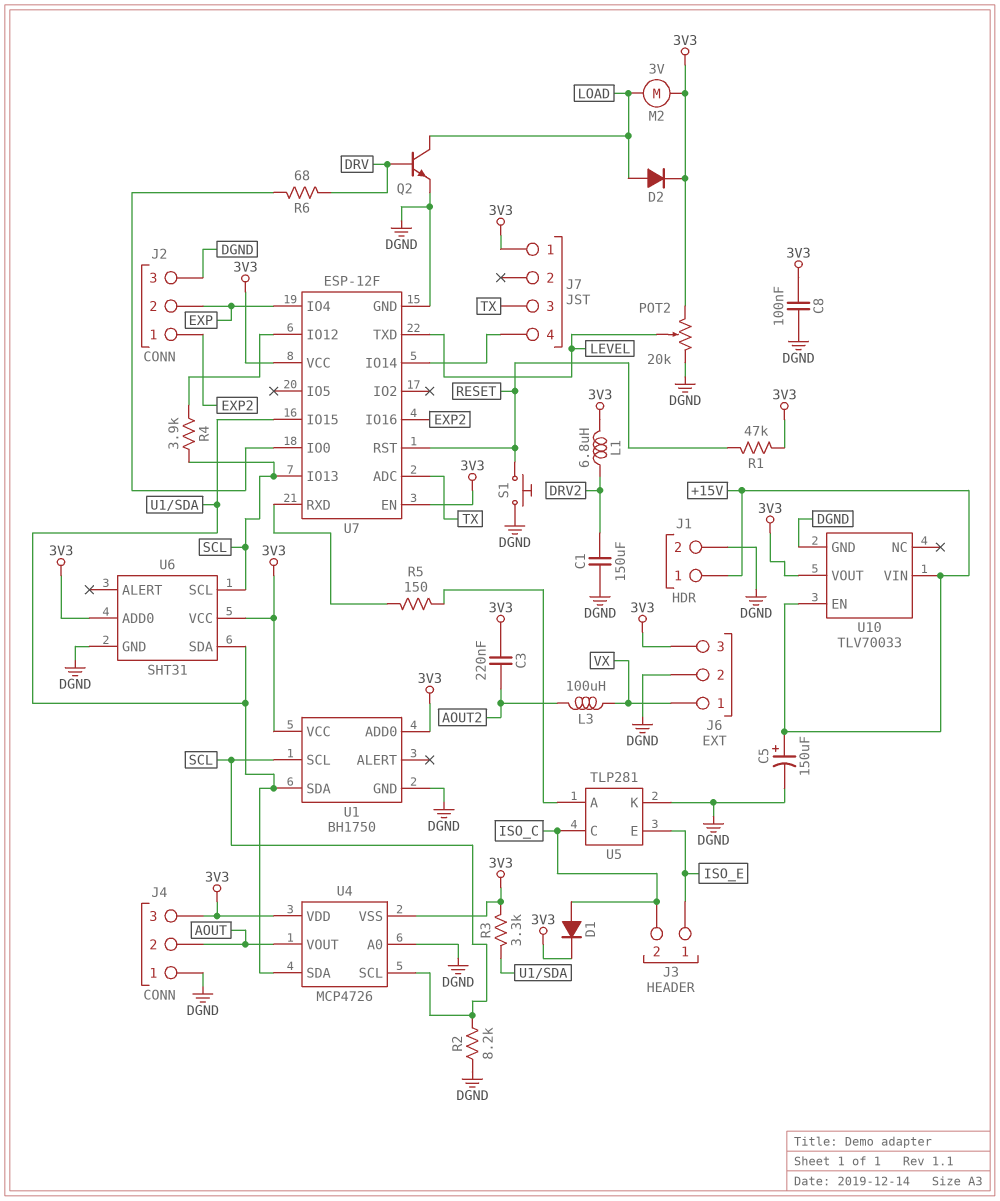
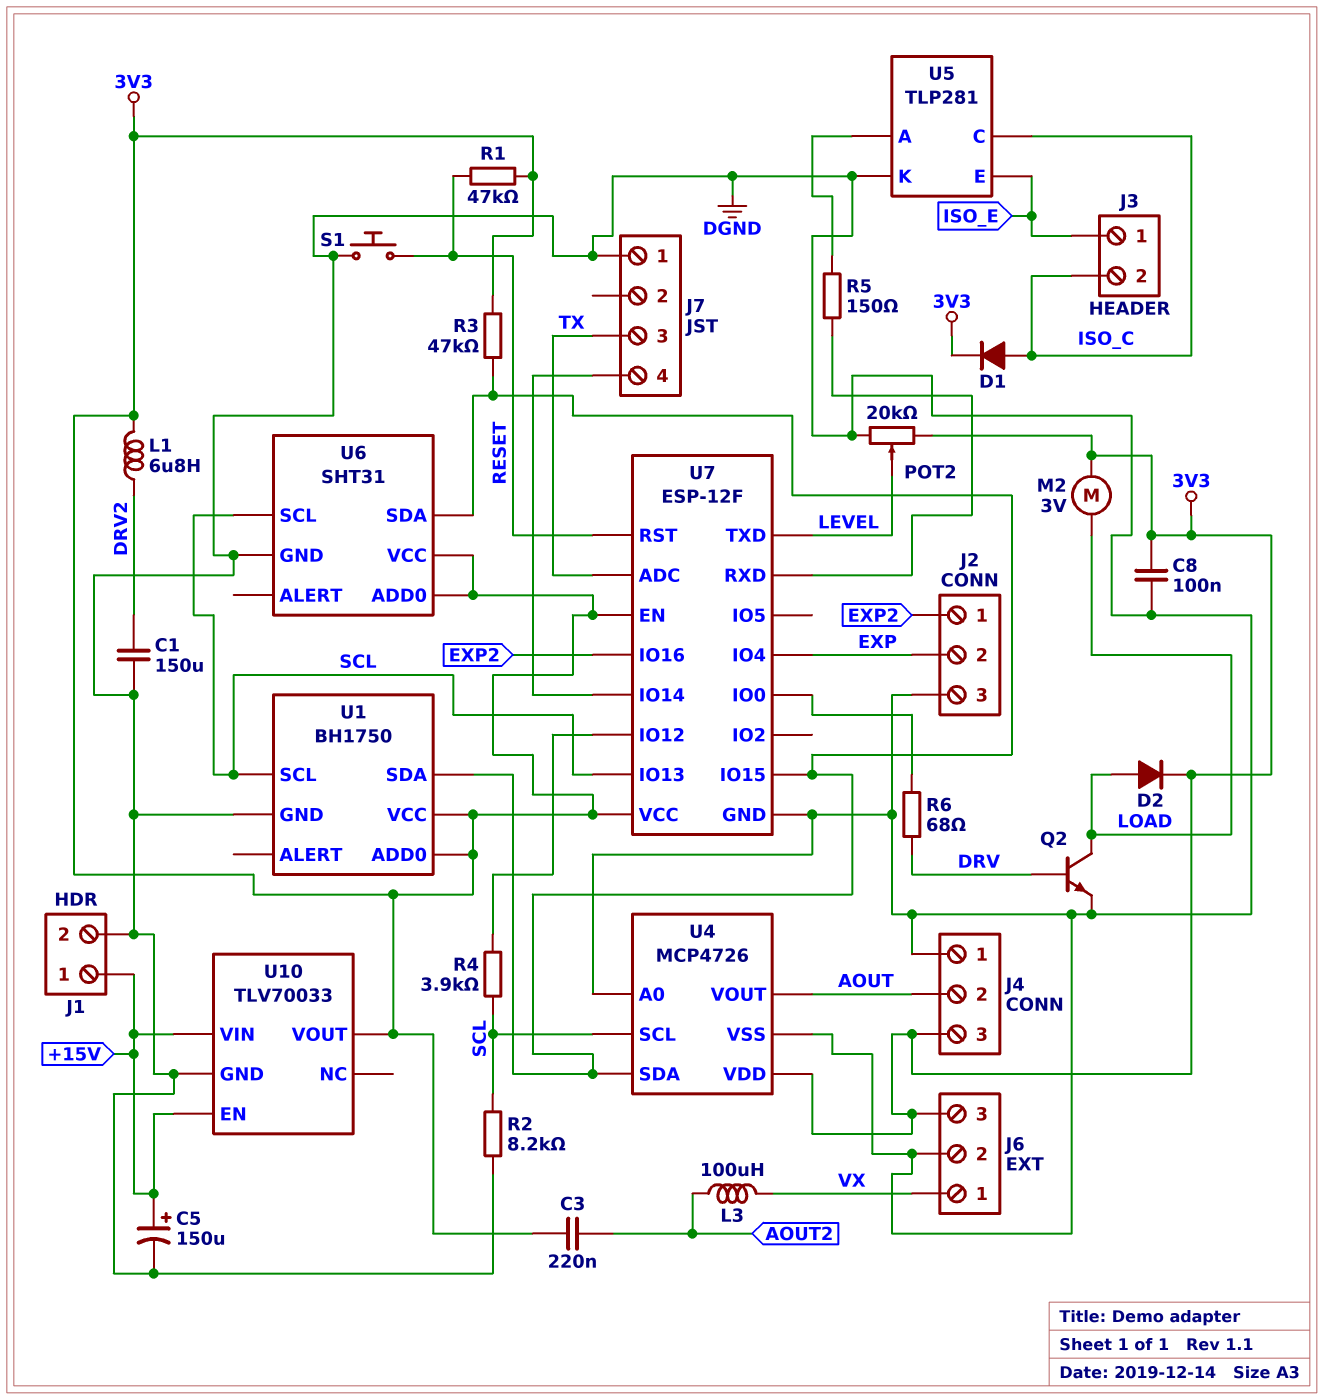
J7 pin 1: 3V3 -> DGND
R3: 3.3k (3V3, U1/SDA) -> 47k (3V3, U1/SDA)
U4 pin VSS: 3V3 -> DGND

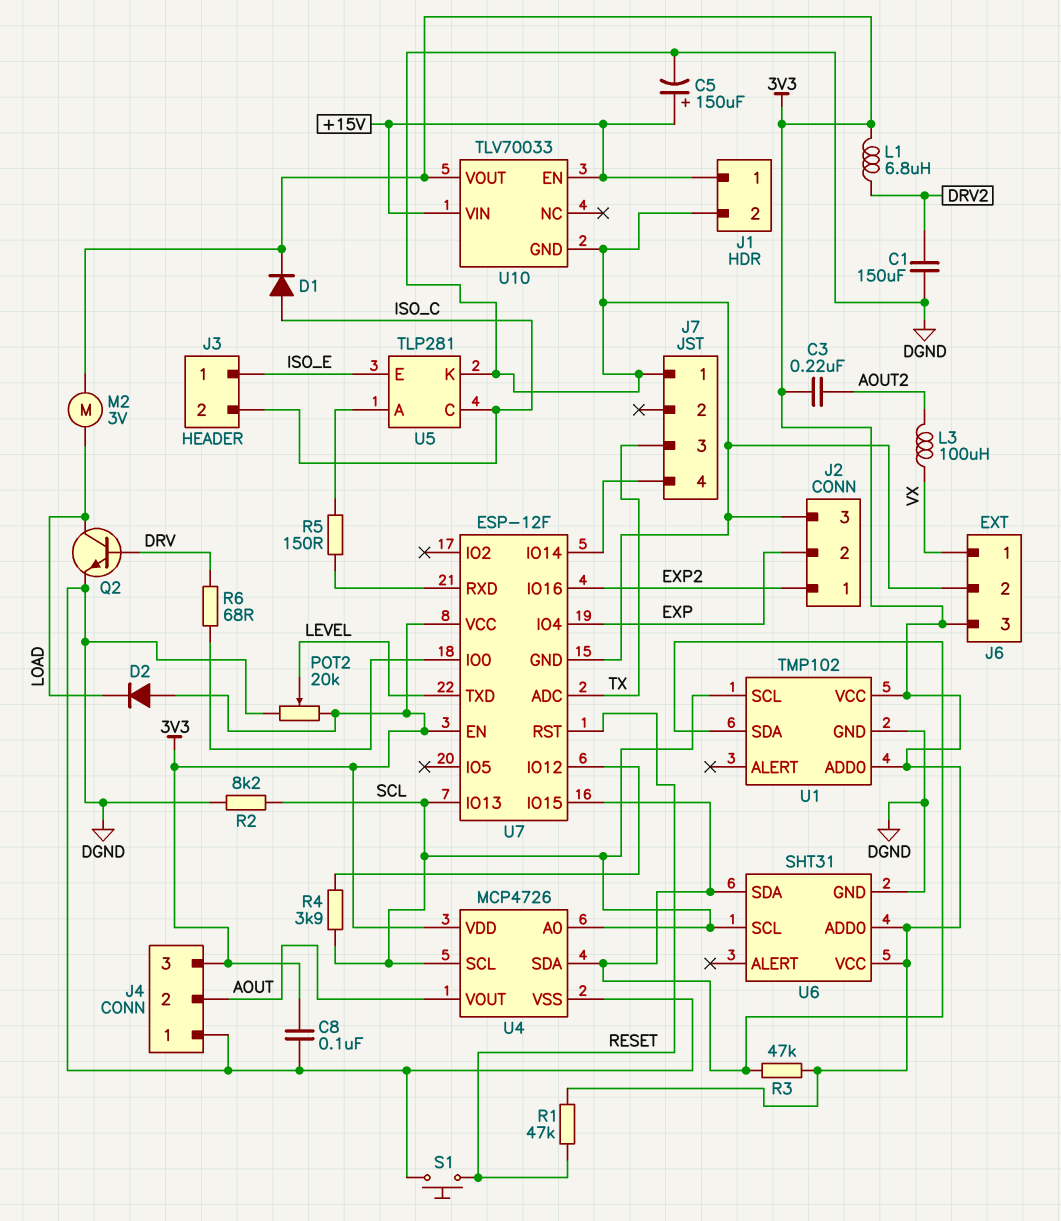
D2: diode (A LOAD, K 3V3) -> diode (A 3V3, K LOAD)
U1: BH1750 -> TMP102
U4 pin A0: DGND -> SCL

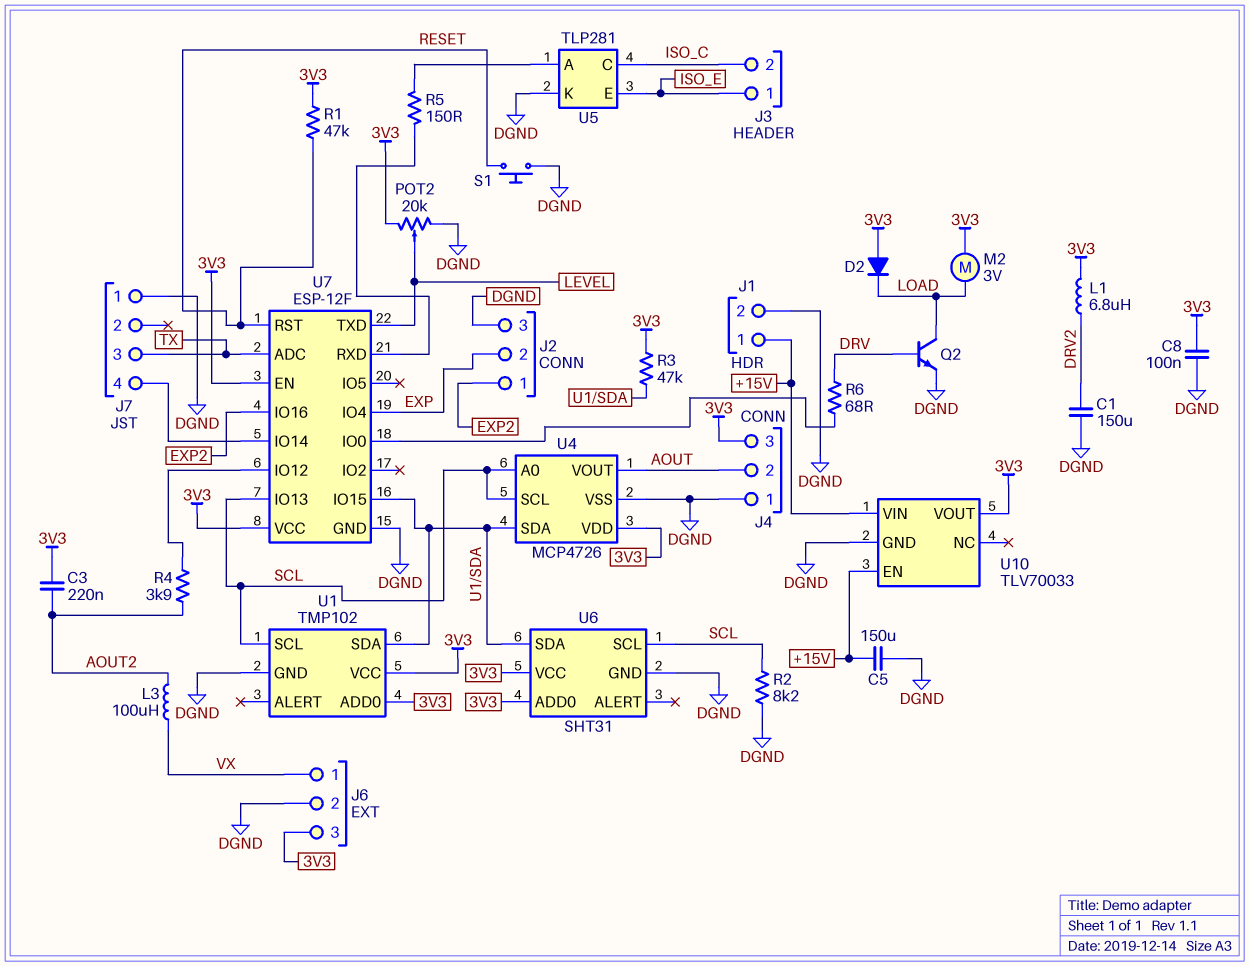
C5: 150uF (plus +15V, minus DGND) -> 150uF (+15V, DGND)
D1: diode (A ISO_C, K 3V3) -> none
R4: 3.9k (SCL, U7/IO12) -> 3.9k (AOUT2, U7/IO12)

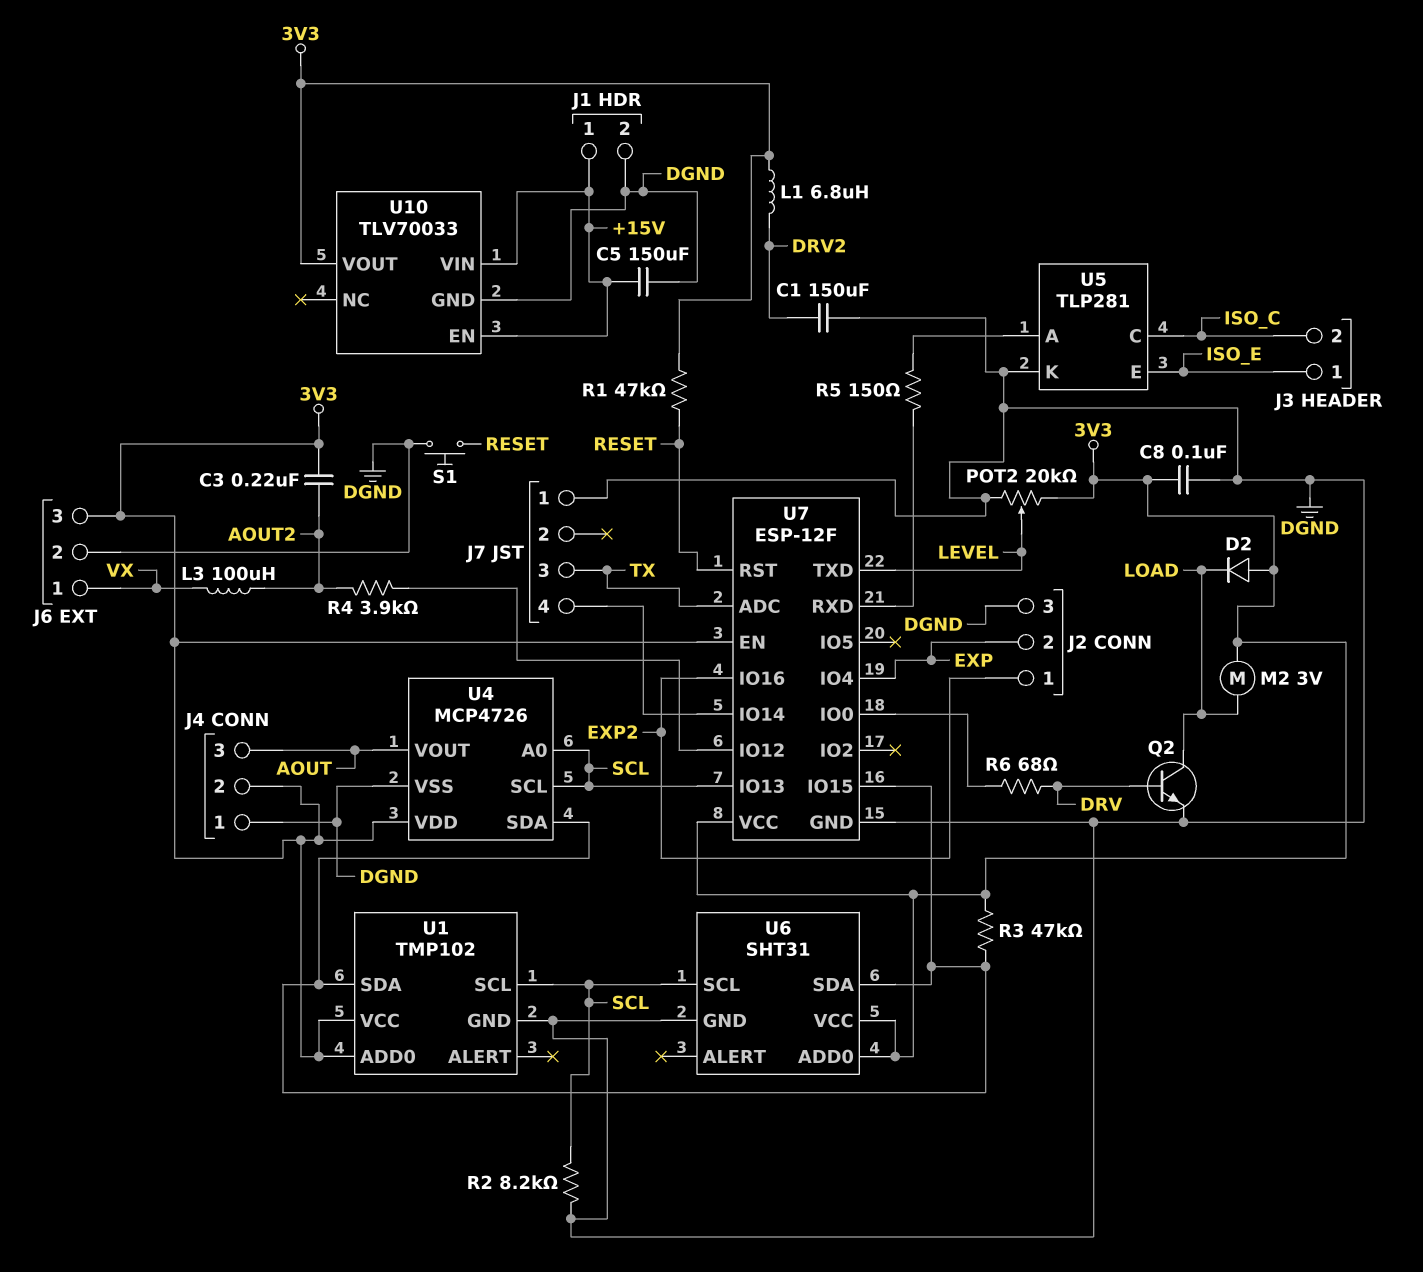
J4 pin 2: AOUT -> 3V3
J4 pin 3: 3V3 -> AOUT

